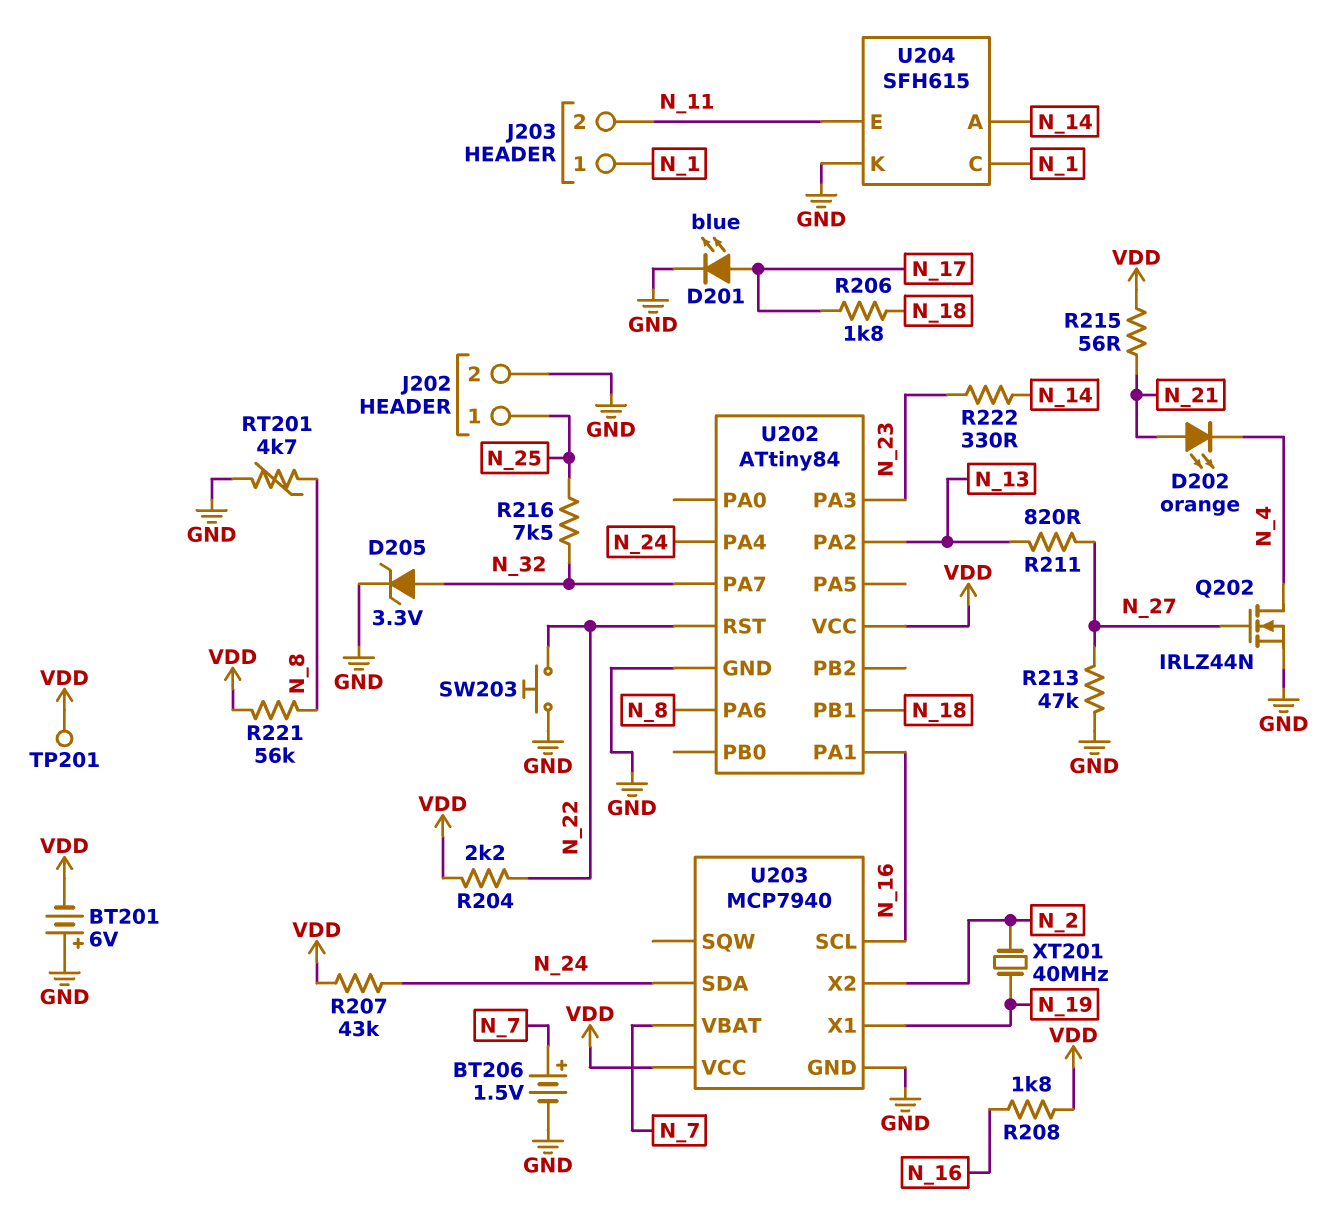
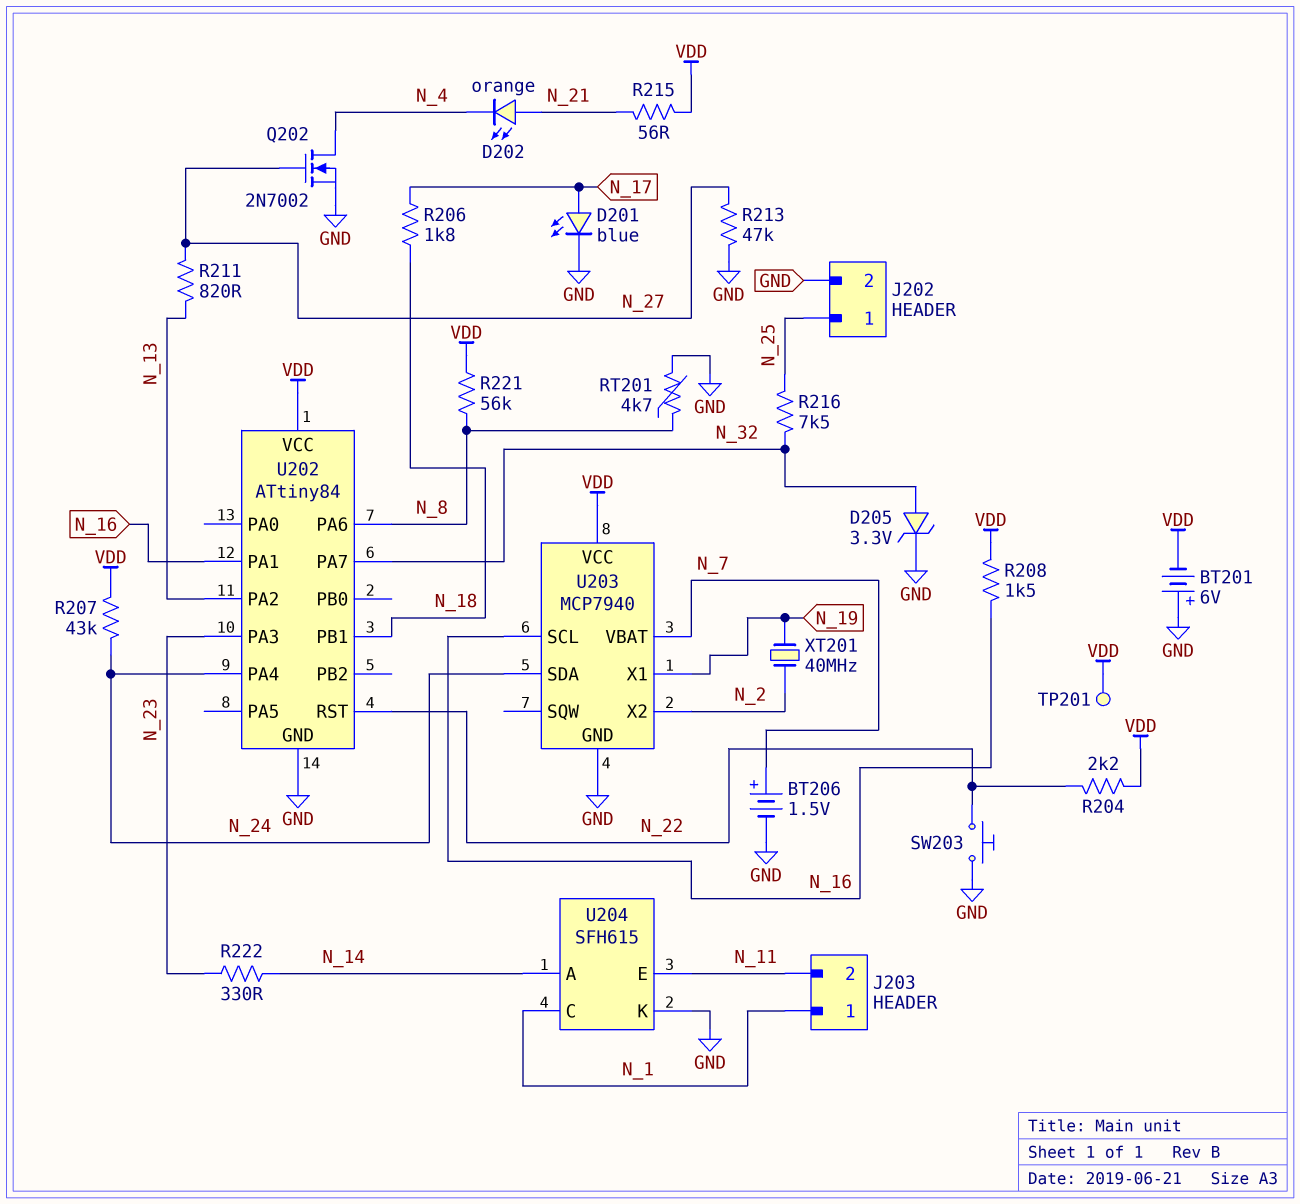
Q202: NMOS IRLZ44N (G N_27, D N_4, S GND) -> NMOS 2N7002 (G N_27, D N_4, S GND)
R208: 1.8k (N_16, VDD) -> 1.5k (N_16, VDD)

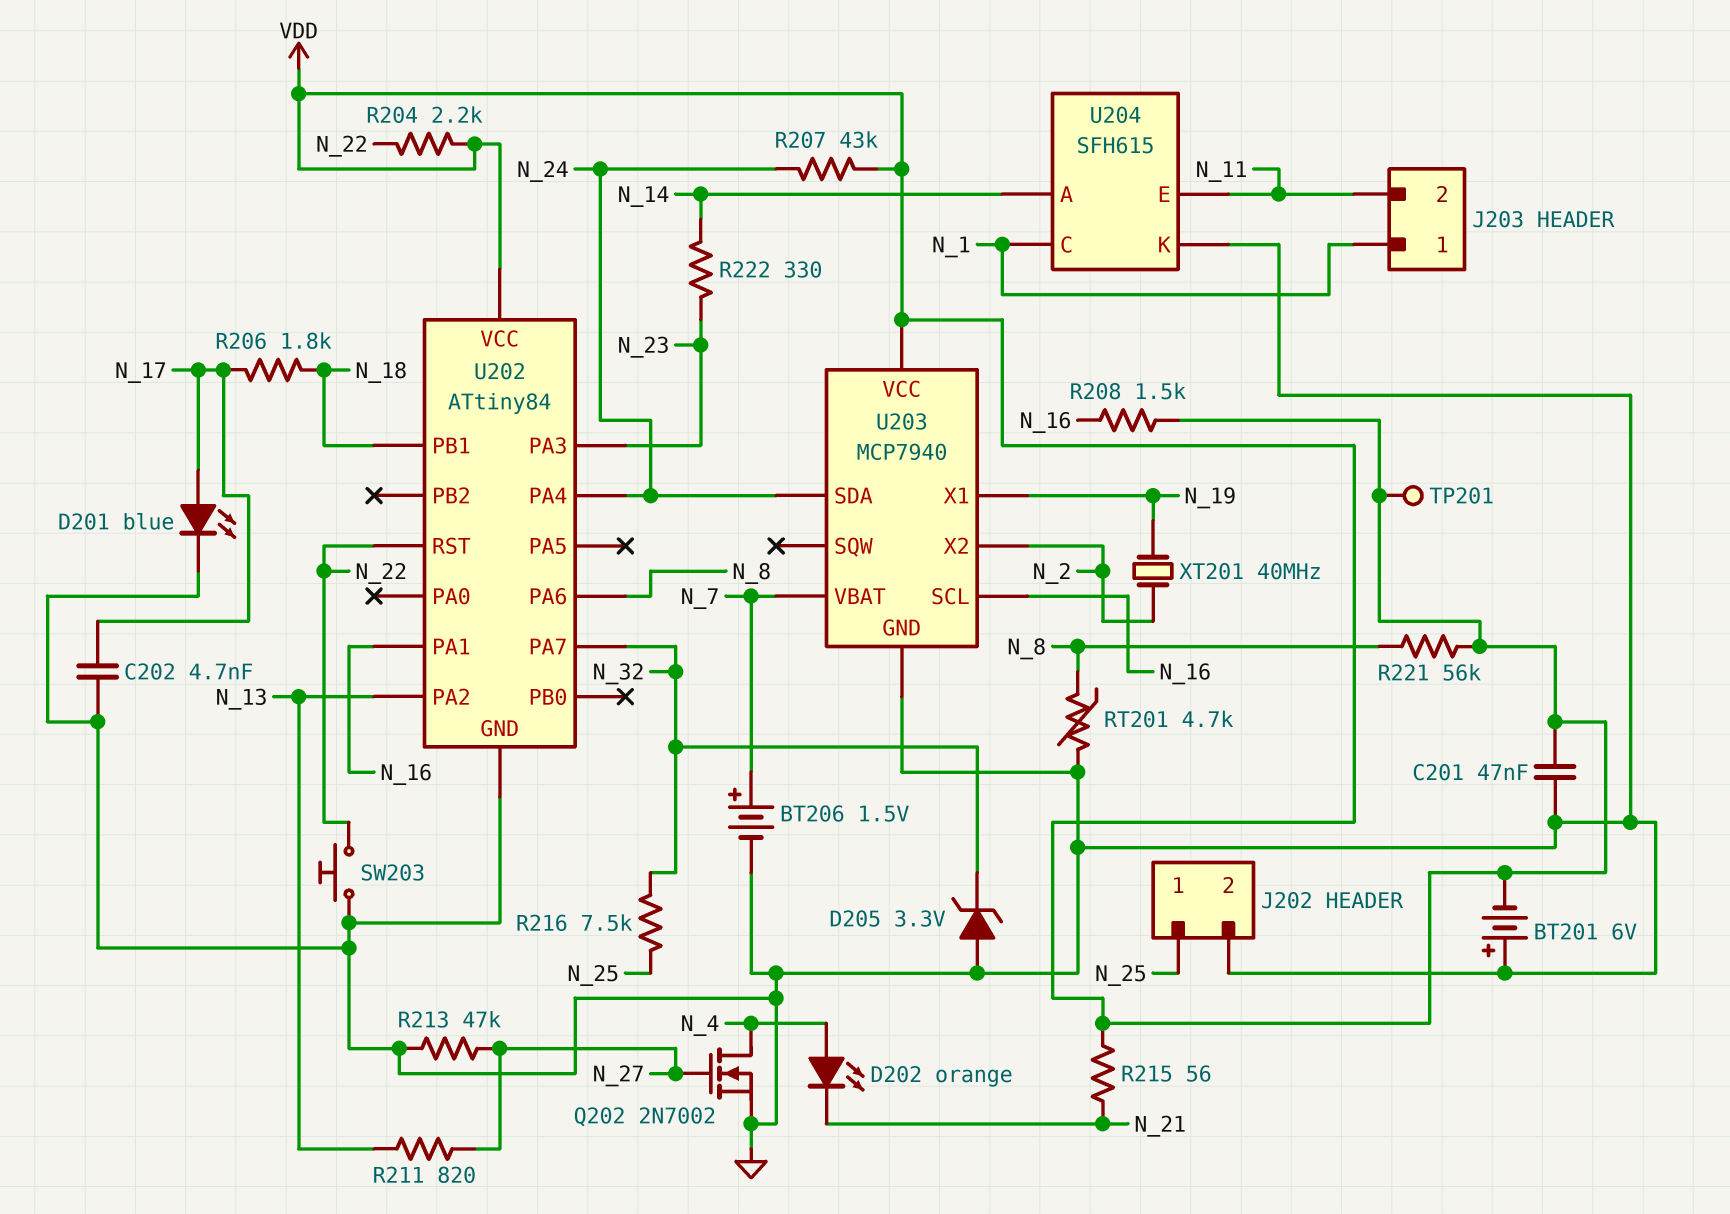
C201: none -> 47nF (GND, VDD)
C202: none -> 4.7nF (GND, N_17)
D202: LED orange (A N_21, K N_4) -> LED orange (A N_4, K N_21)
D205: zener 3.3V (A N_32, K GND) -> zener 3.3V (A GND, K N_32)

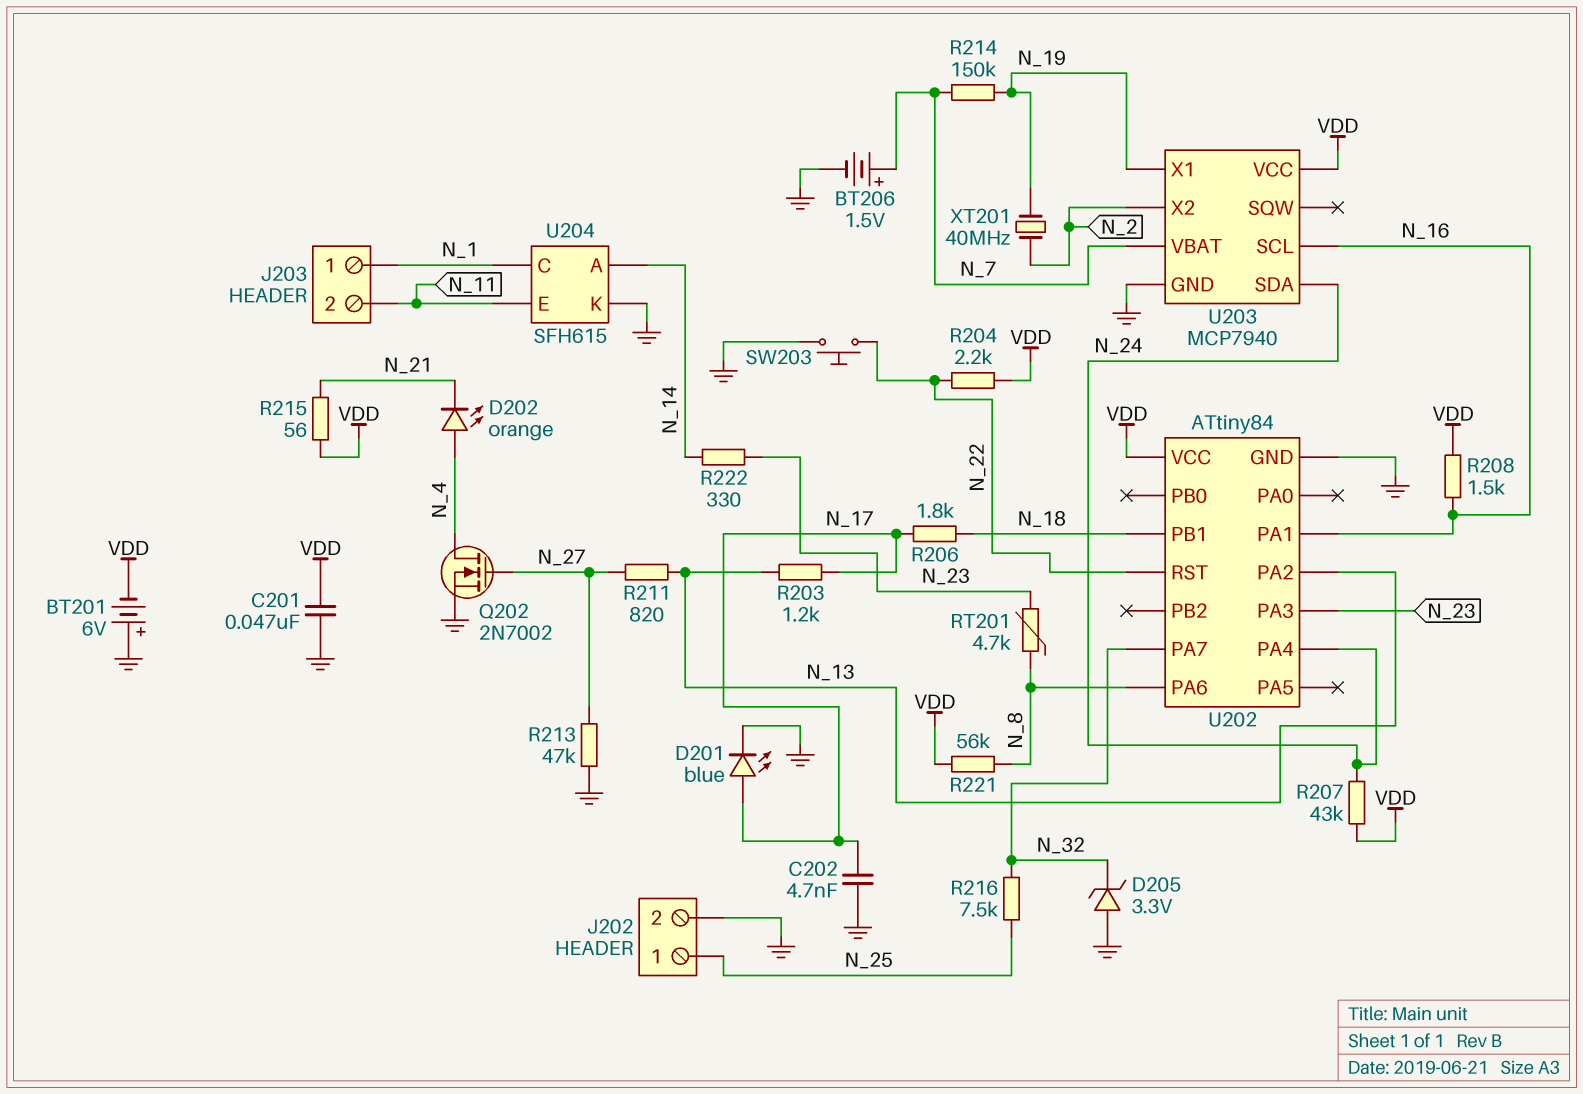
R203: none -> 1.2k (N_13, N_17)
R214: none -> 150k (N_7, N_19)
RT201: 4.7k (GND, N_8) -> 4.7k (N_8, N_23)
TP201: test point (VDD) -> none

